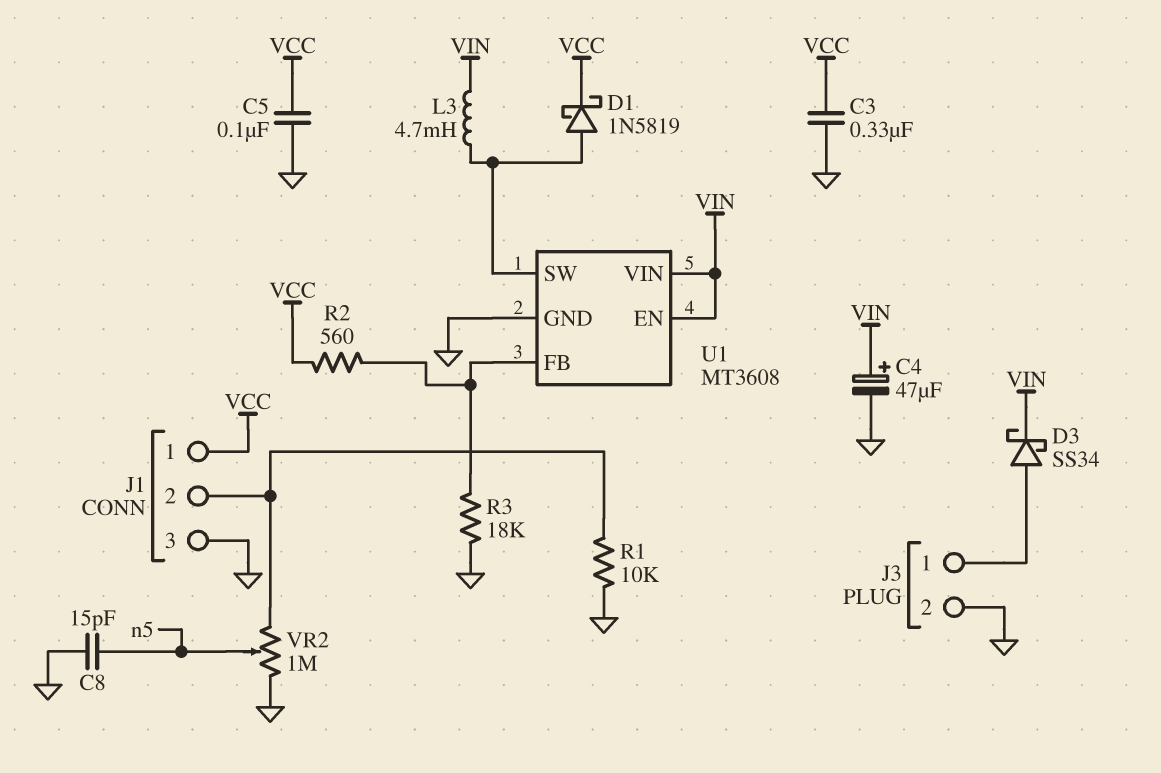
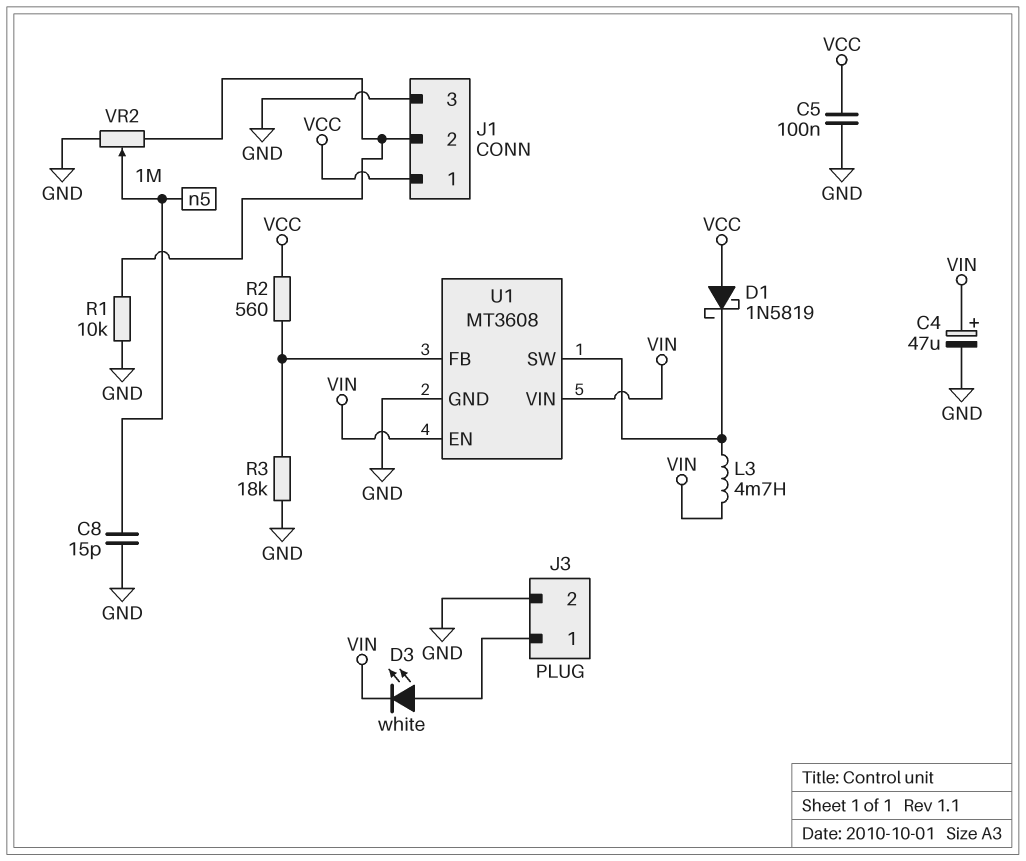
C3: 330nF (GND, VCC) -> none
D1: schottky 1N5819 (A U1/SW, K VCC) -> schottky 1N5819 (A VCC, K U1/SW)
D3: schottky SS34 (A J3/1, K VIN) -> LED white (A J3/1, K VIN)

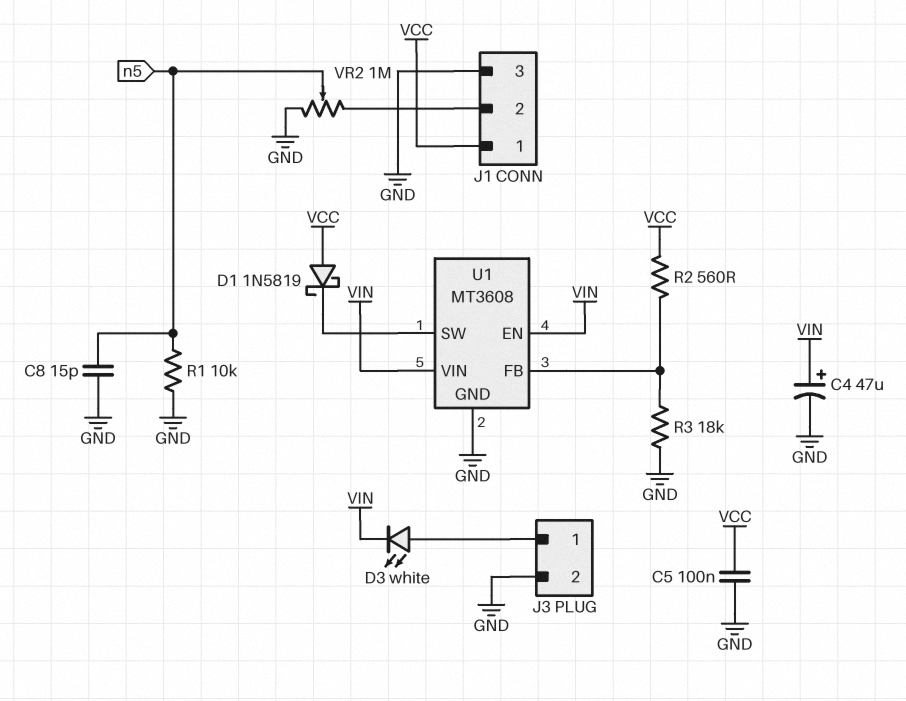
L3: 4.7mH (U1/SW, VIN) -> none
R1: 10k (GND, J1/2) -> 10k (GND, n5)

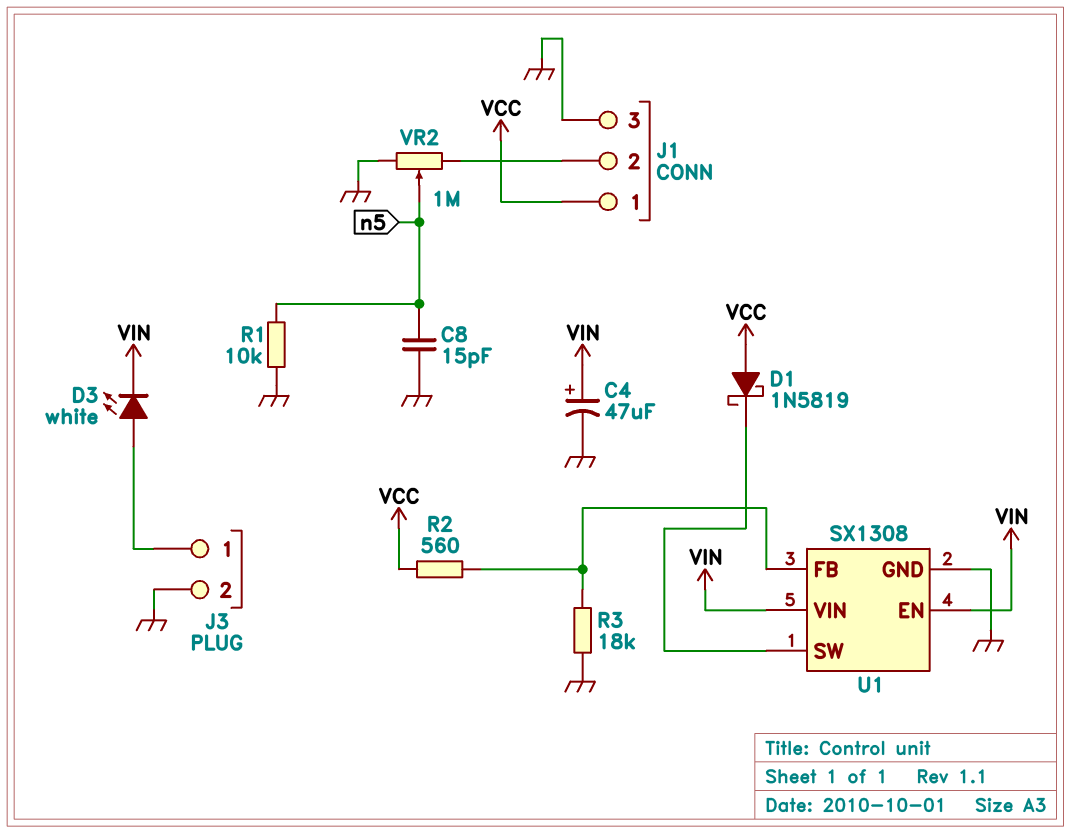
C5: 100nF (GND, VCC) -> none
U1: MT3608 -> SX1308

